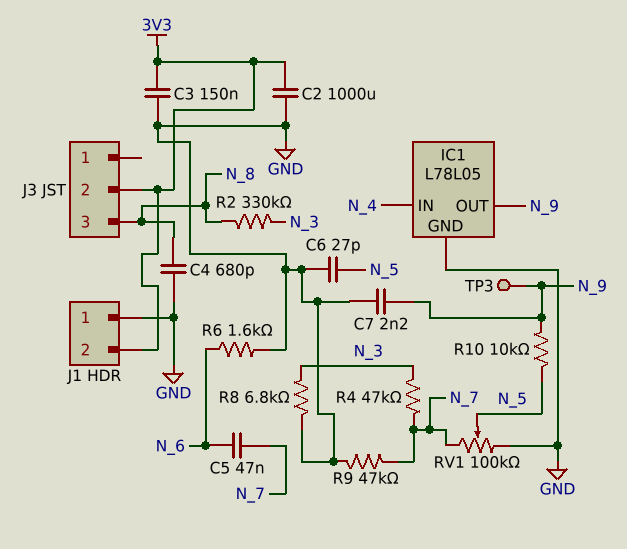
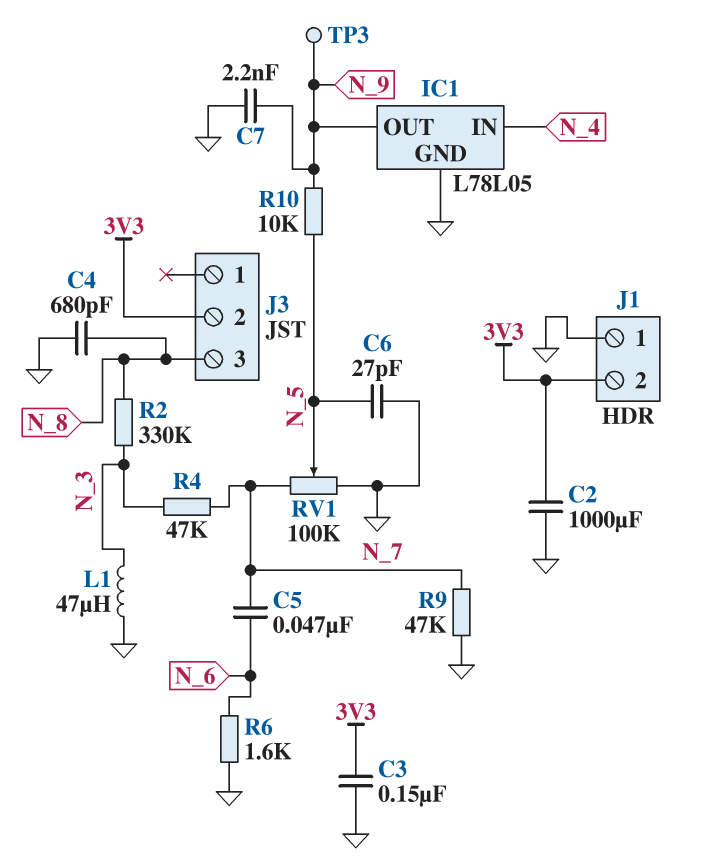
L1: none -> 47uH (GND, N_3)
R8: 6.8k (GND, N_3) -> none

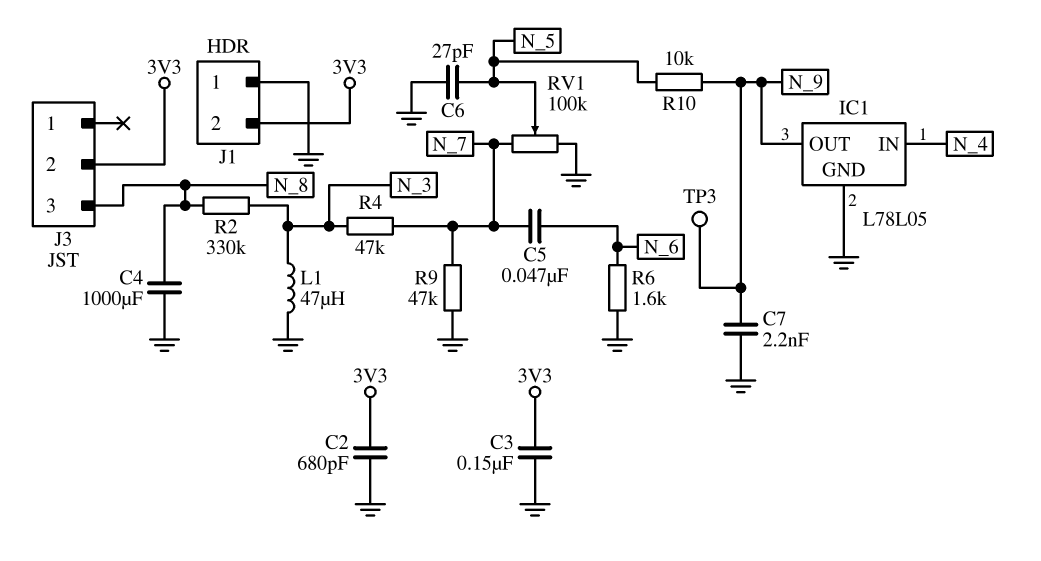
C2: 1000uF (3V3, GND) -> 680pF (3V3, GND)
C4: 680pF (GND, N_8) -> 1000uF (GND, N_8)

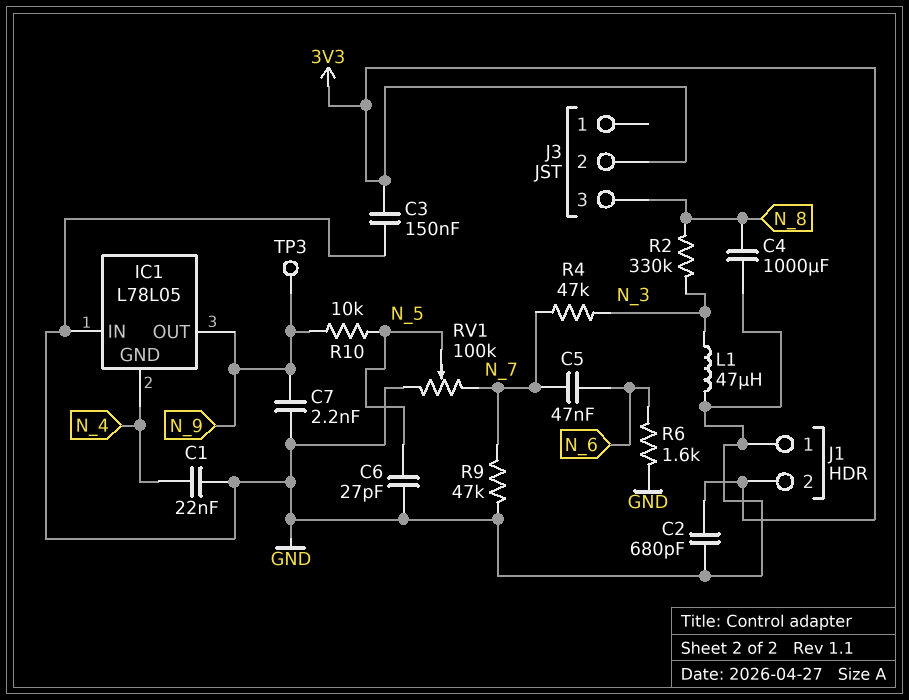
C1: none -> 22nF (GND, N_4)
IC1 pin GND: GND -> N_4
IC1 pin IN: N_4 -> GND

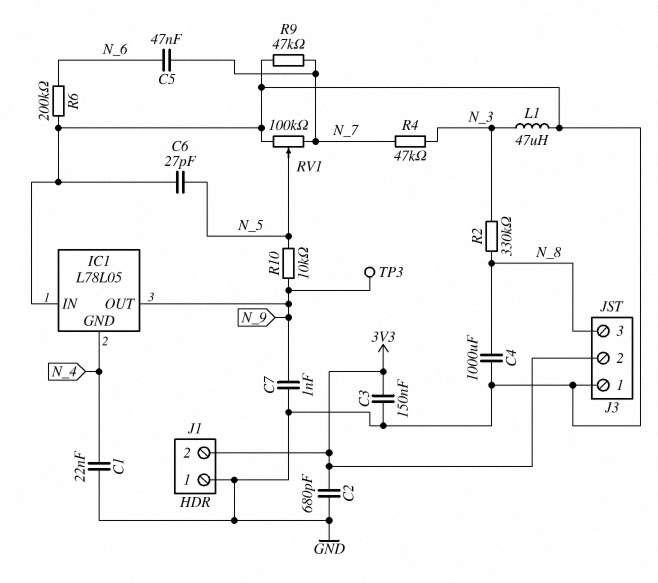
C7: 2.2nF (GND, N_9) -> 1nF (GND, N_9)
J3 pin 1: none -> GND
R6: 1.6k (GND, N_6) -> 200k (GND, N_6)

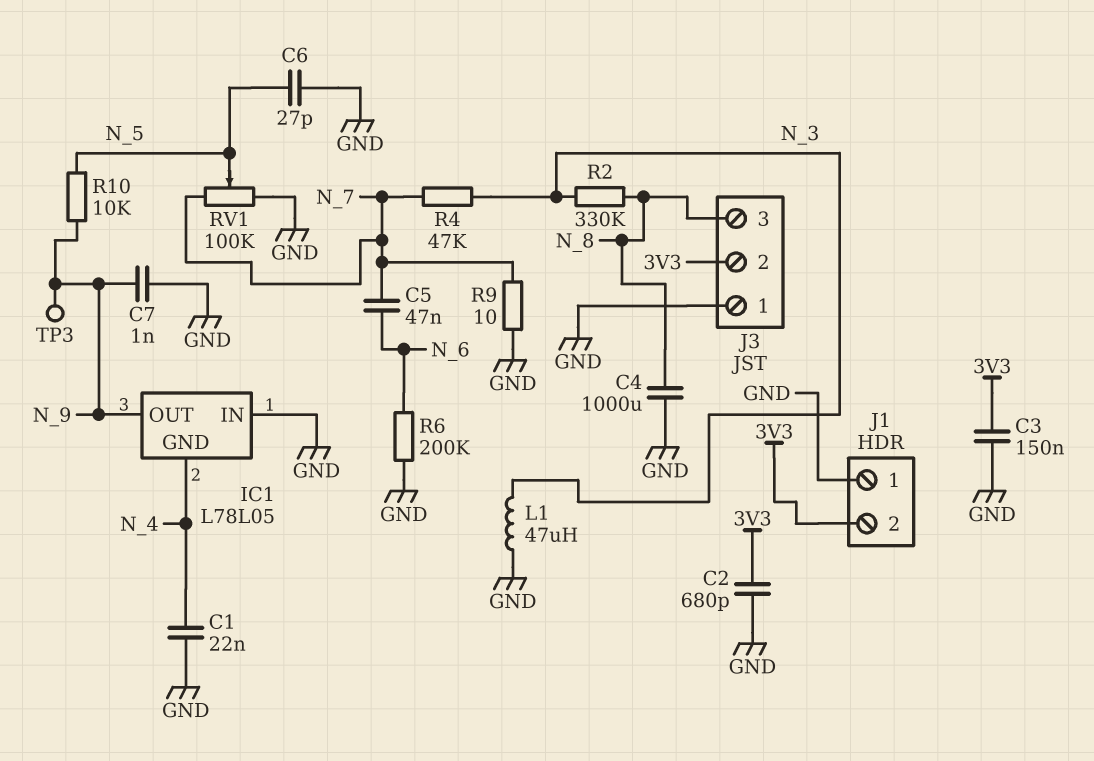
R9: 47k (GND, N_7) -> 10 (GND, N_7)

